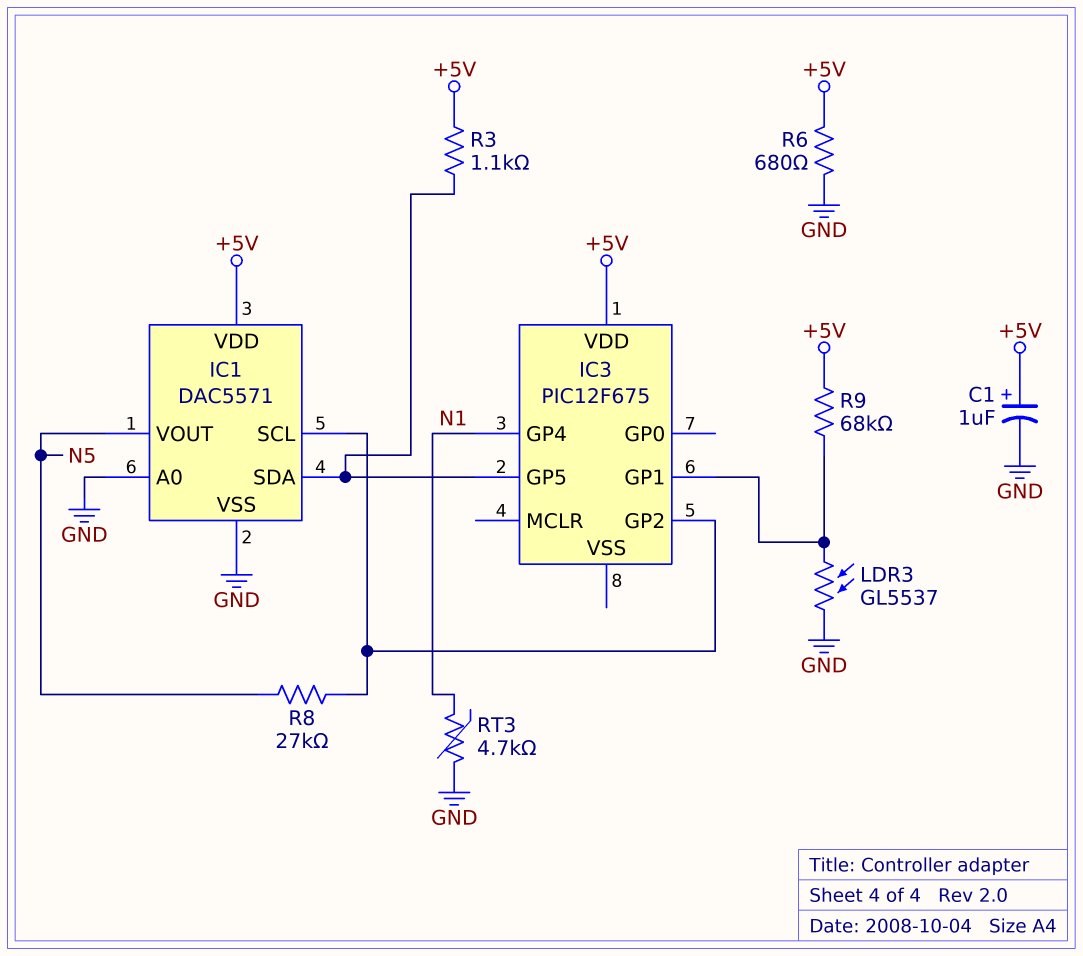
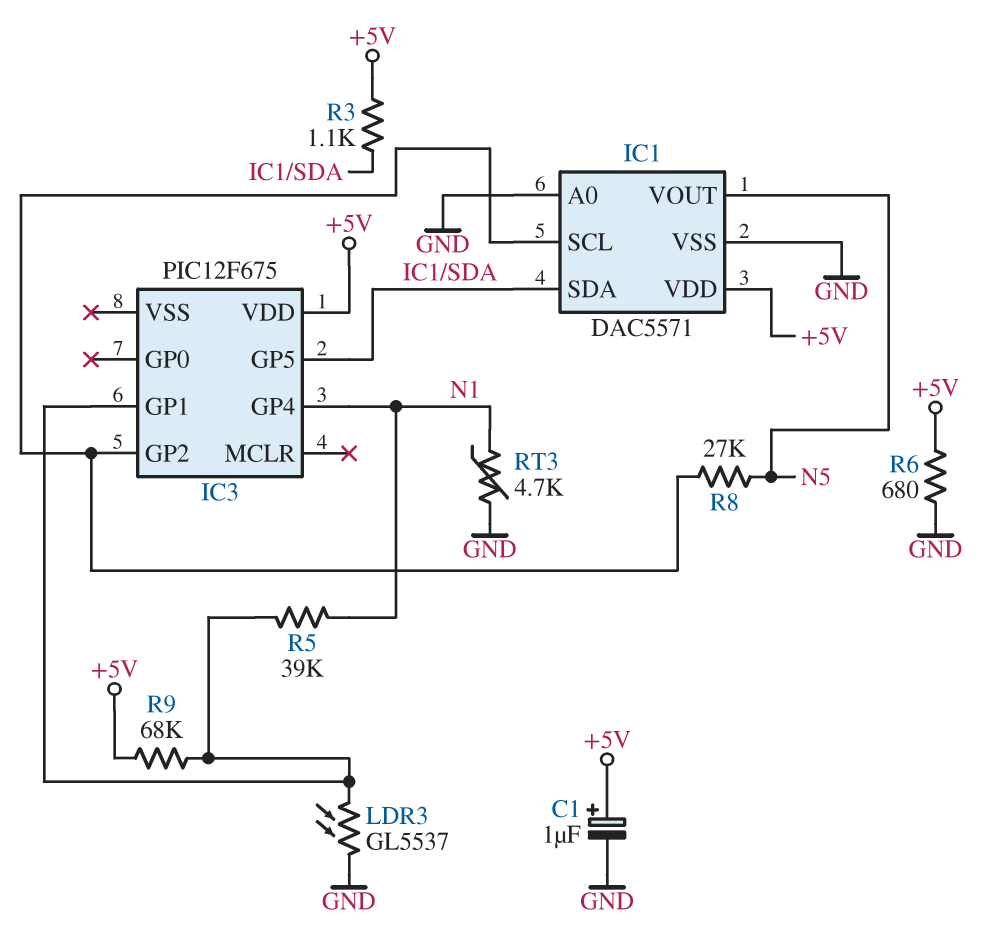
R5: none -> 39k (IC3/GP1, N1)

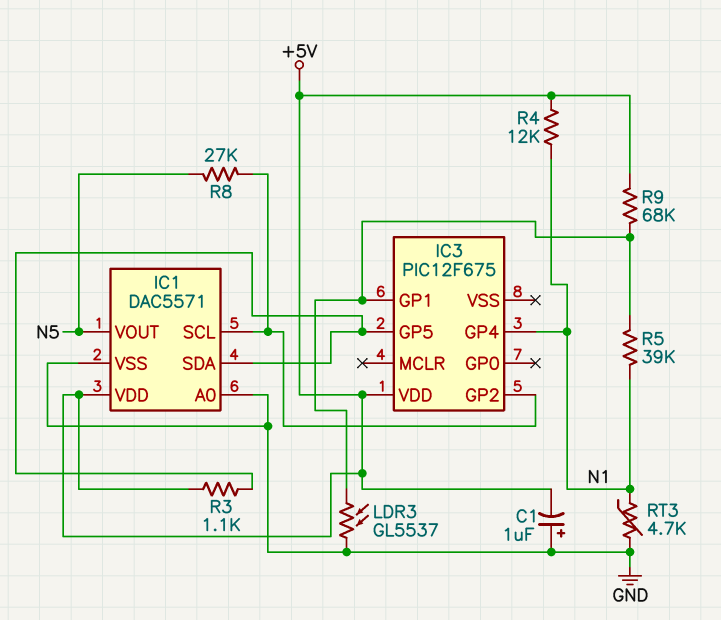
C1: 1uF (plus +5V, minus GND) -> 1uF (plus GND, minus +5V)
R4: none -> 12k (+5V, N1)
R6: 680 (+5V, GND) -> none

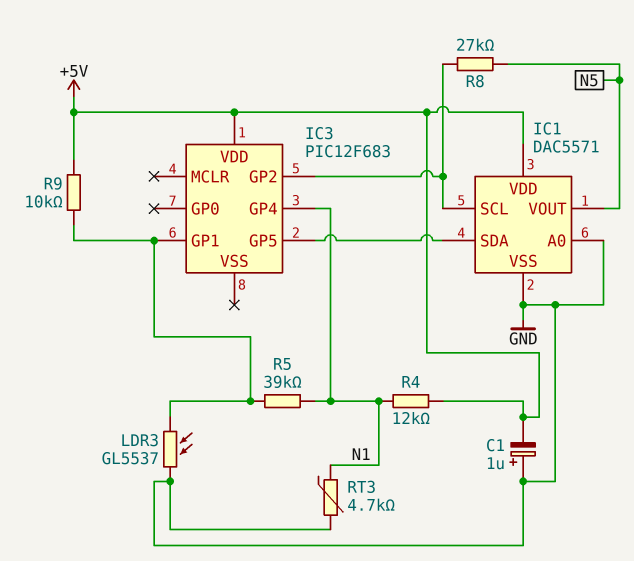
IC3: PIC12F675 -> PIC12F683
R3: 1.1k (+5V, IC1/SDA) -> none
R9: 68k (+5V, IC3/GP1) -> 10k (+5V, IC3/GP1)

